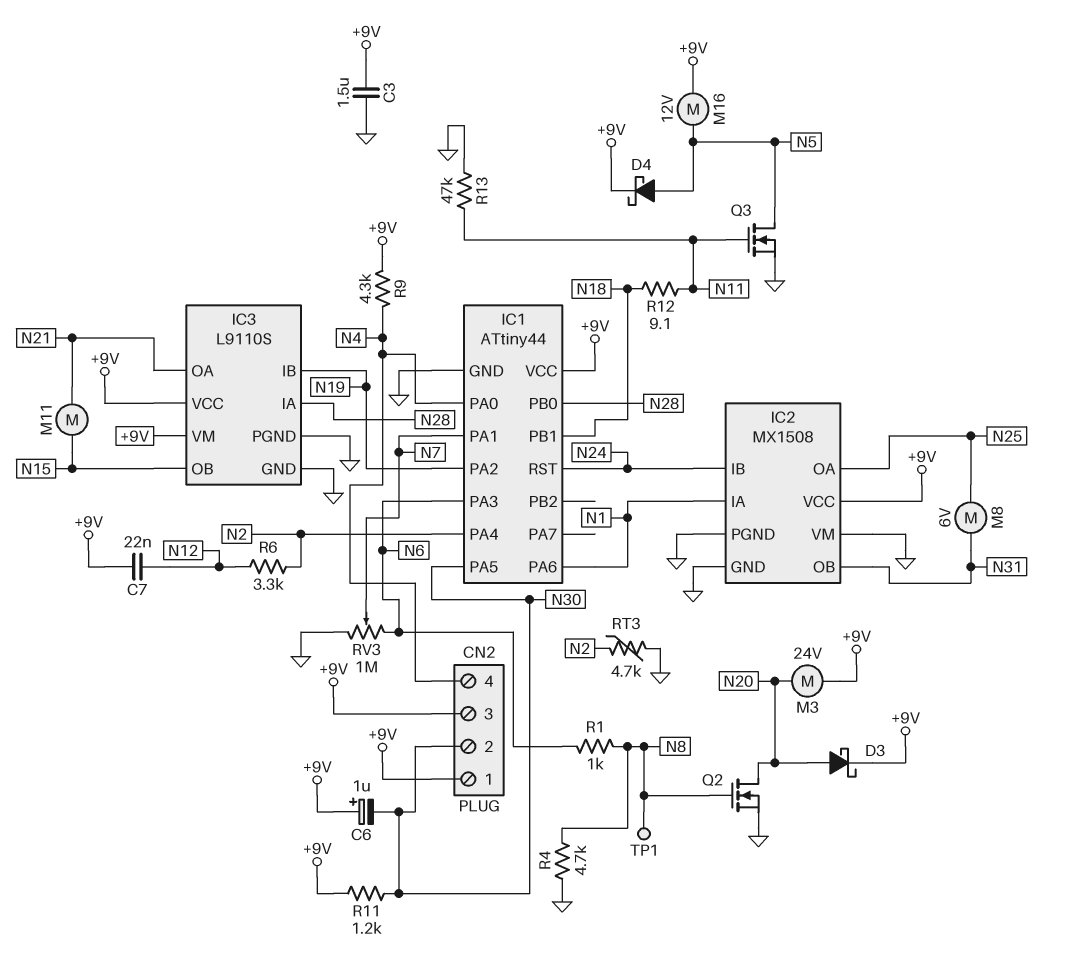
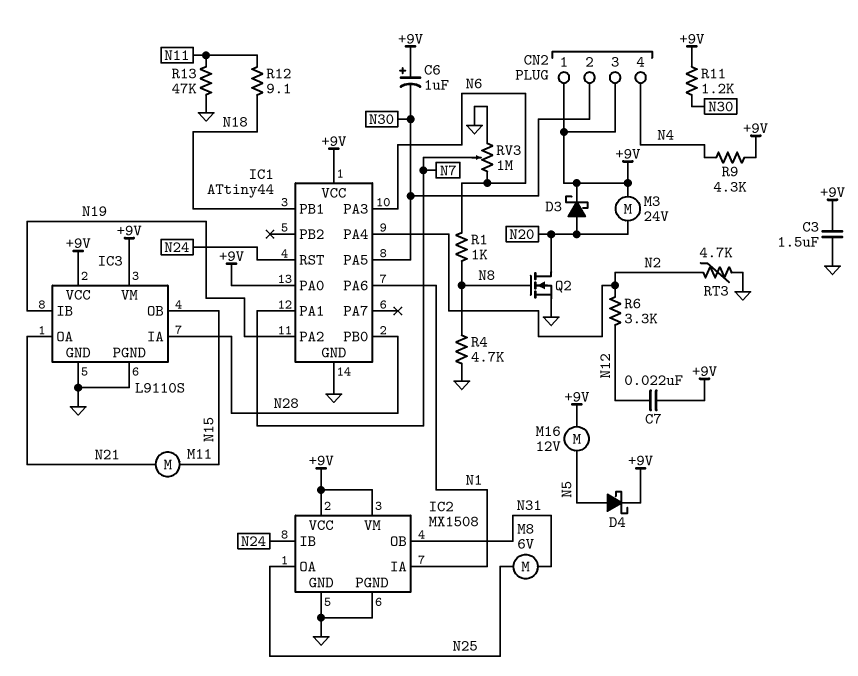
IC1 pin PA0: N4 -> +9V
IC2 pin VM: GND -> +9V
Q3: NMOS (G N11, D N5, S GND) -> none
TP1: test point (N8) -> none

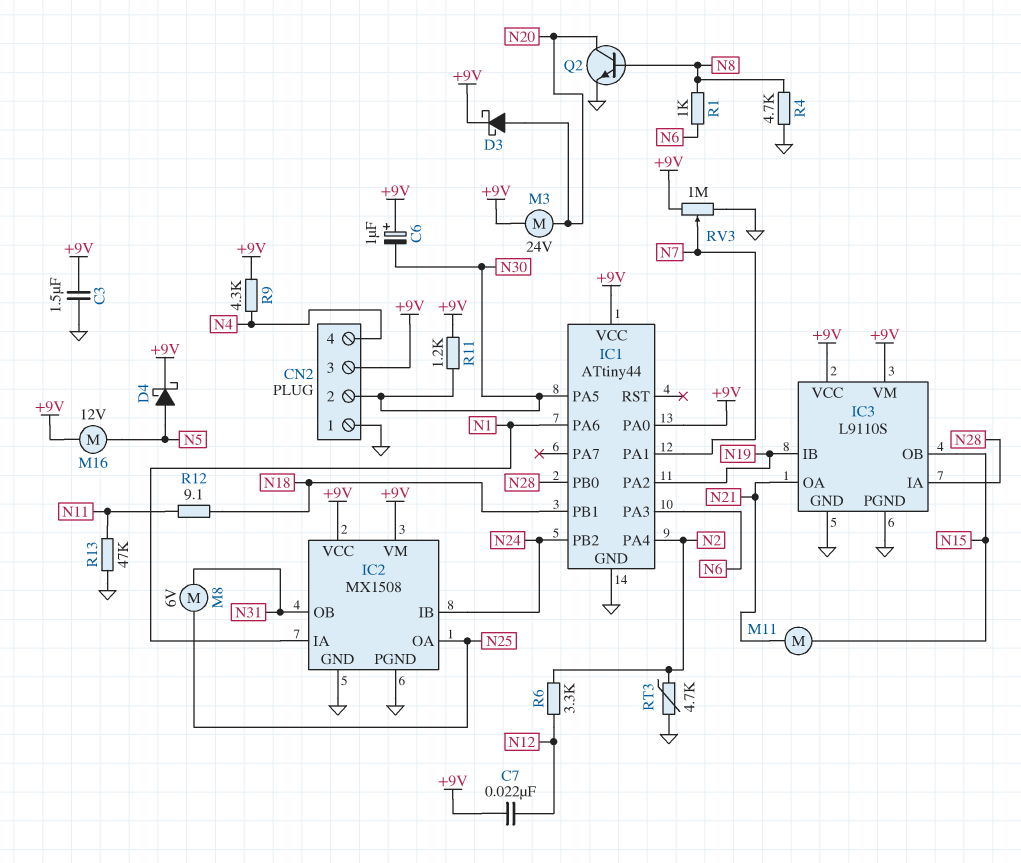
CN2 pin 1: +9V -> GND
IC1 pin PB2: none -> N24
IC1 pin RST: N24 -> none
Q2: NMOS (G N8, D N20, S GND) -> NPN (B N8, C N20, E GND)
RV3: 1M (GND, N6, wiper N7) -> 1M (+9V, GND, wiper N7)

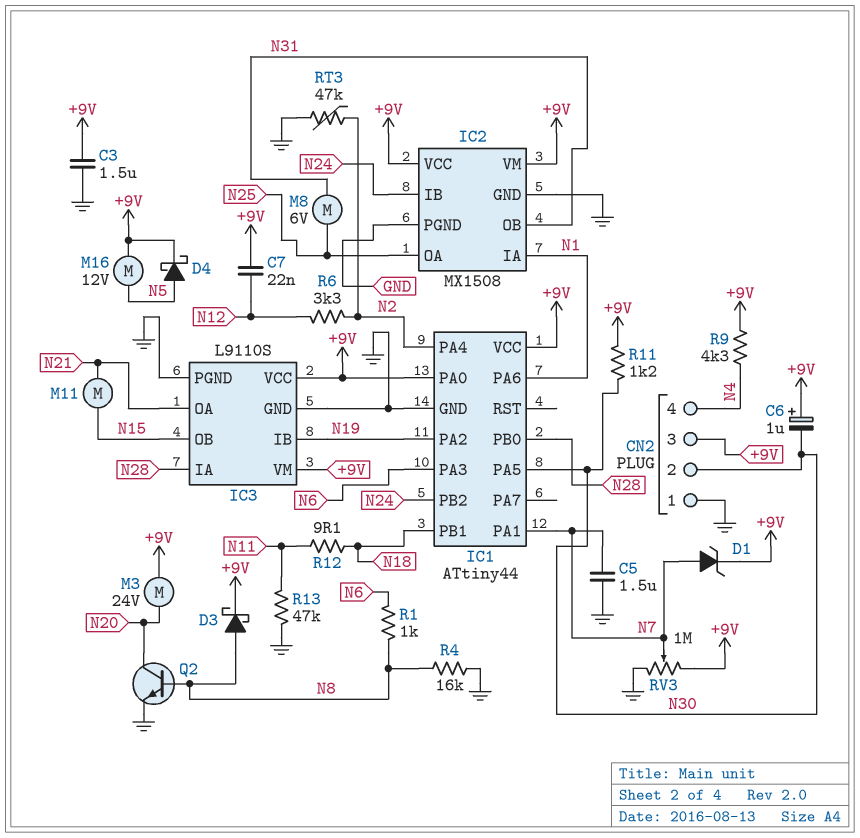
C5: none -> 1.5uF (GND, N7)
D1: none -> zener (A N7, K +9V)
D3: schottky (A N20, K +9V) -> schottky (A N8, K +9V)
R4: 4.7k (GND, N8) -> 16k (GND, N8)
RT3: 4.7k (GND, N2) -> 47k (GND, N2)

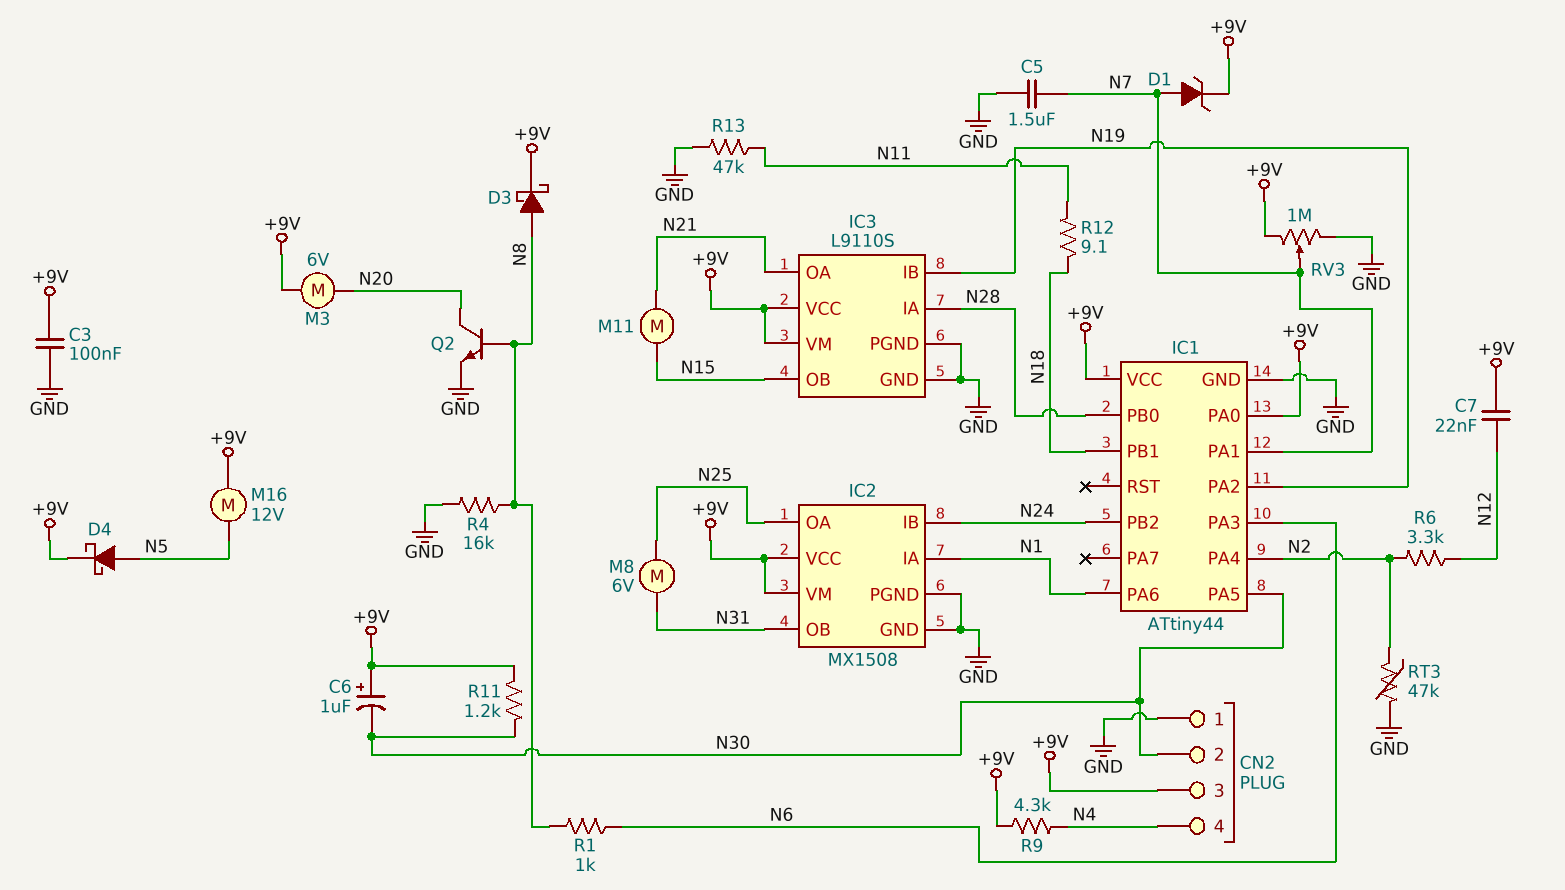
C3: 1.5uF (+9V, GND) -> 100nF (+9V, GND)
M3: motor 24V (+9V, N20) -> motor 6V (+9V, N20)

